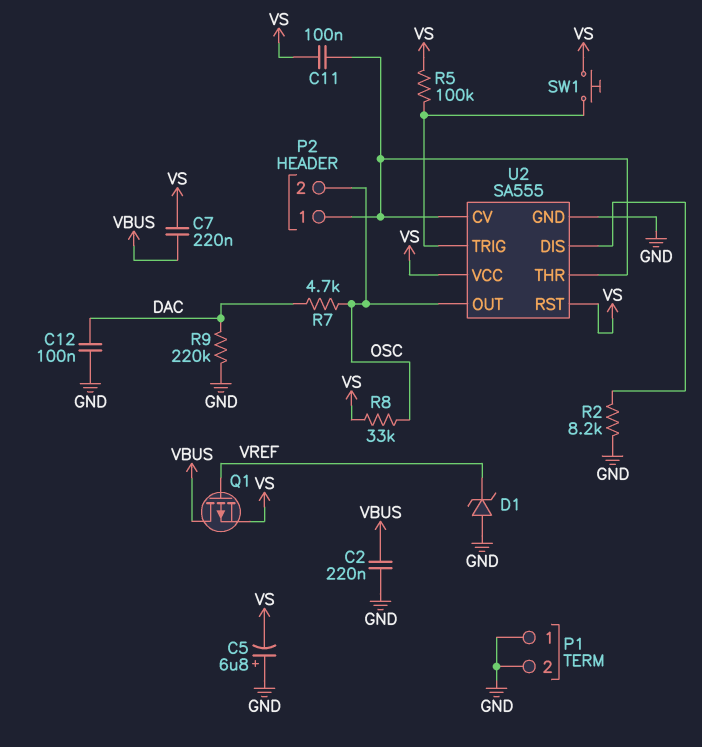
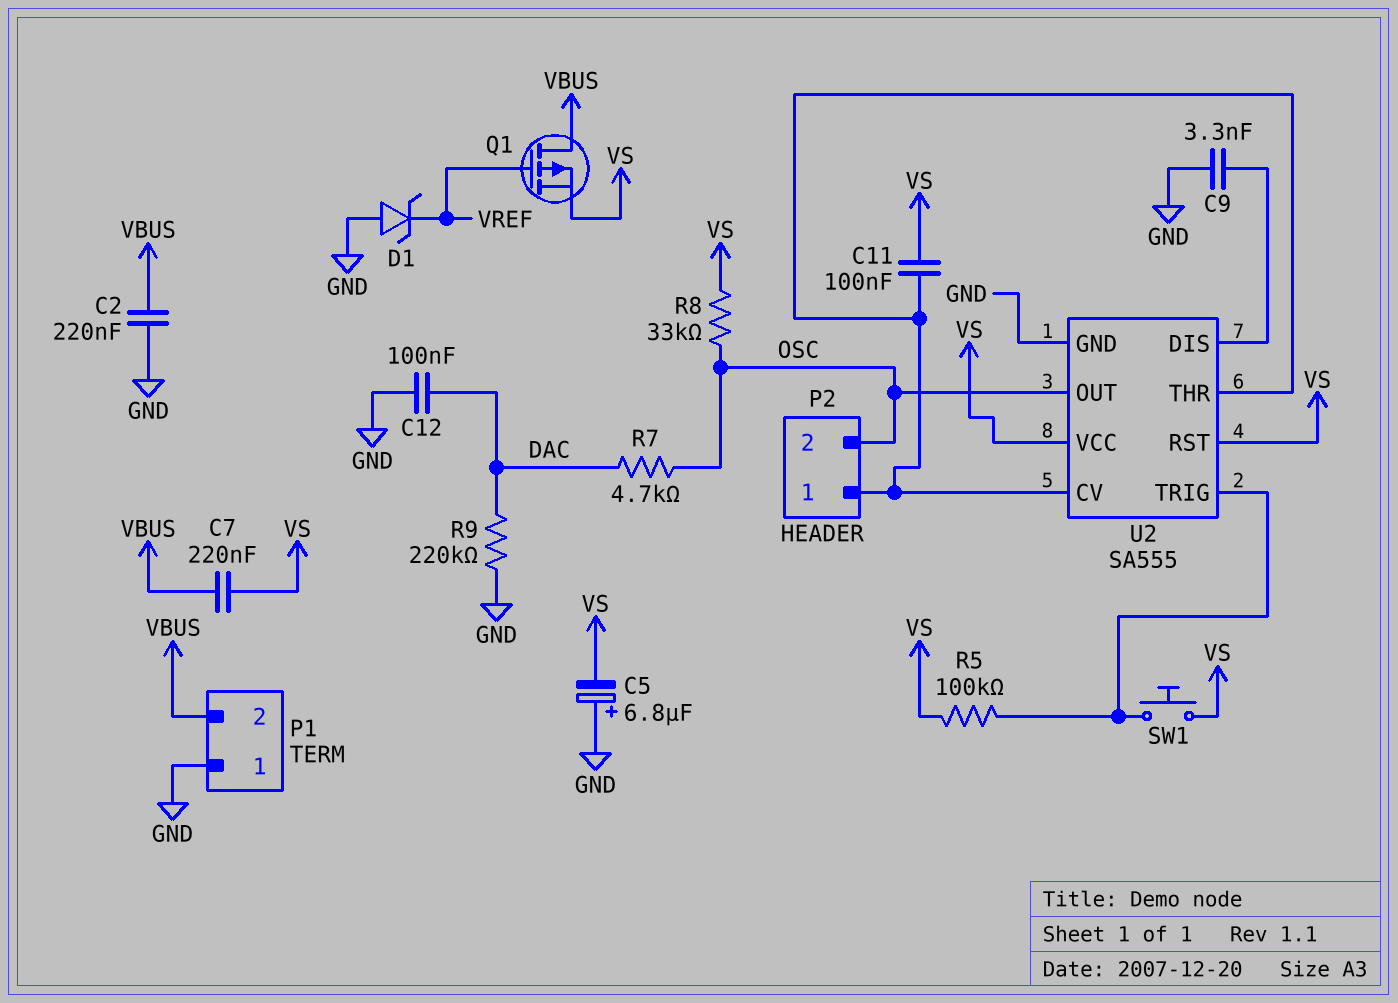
C9: none -> 3.3nF (GND, U2/DIS)
P1 pin 2: GND -> VBUS
R2: 8.2k (GND, U2/DIS) -> none

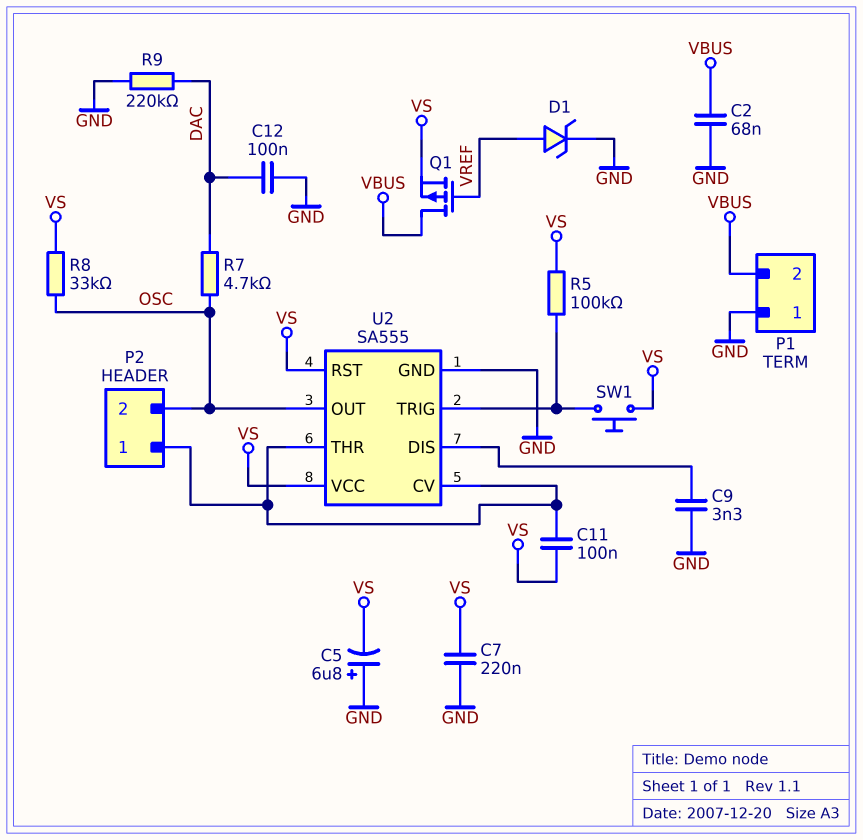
C2: 220nF (GND, VBUS) -> 68nF (GND, VBUS)
C7: 220nF (VBUS, VS) -> 220nF (GND, VS)
D1: zener (A GND, K VREF) -> zener (A VREF, K GND)

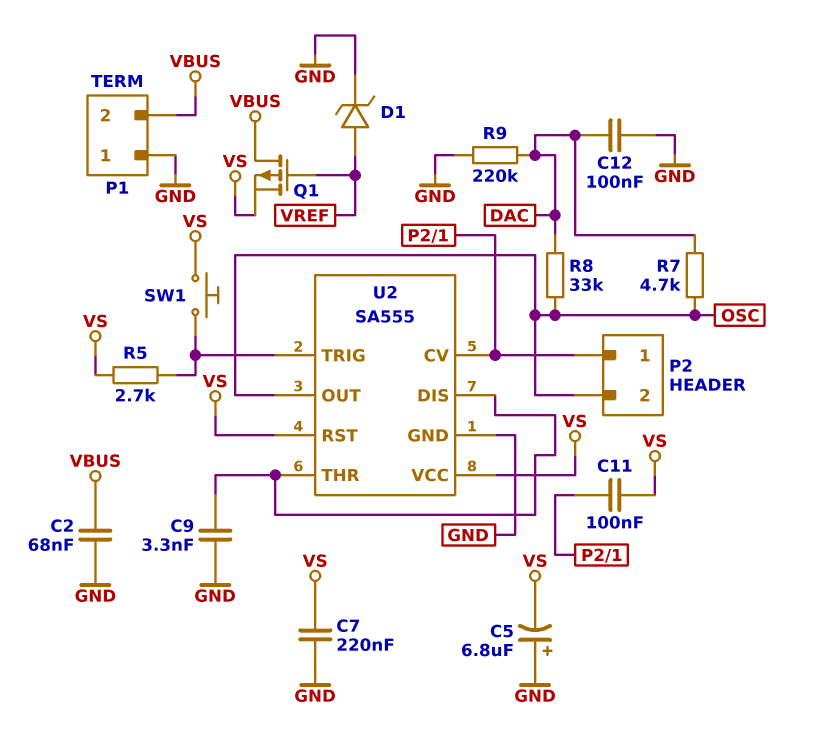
R5: 100k (U2/TRIG, VS) -> 2.7k (U2/TRIG, VS)
R8: 33k (OSC, VS) -> 33k (DAC, OSC)
U2 pin THR: P2/1 -> U2/DIS

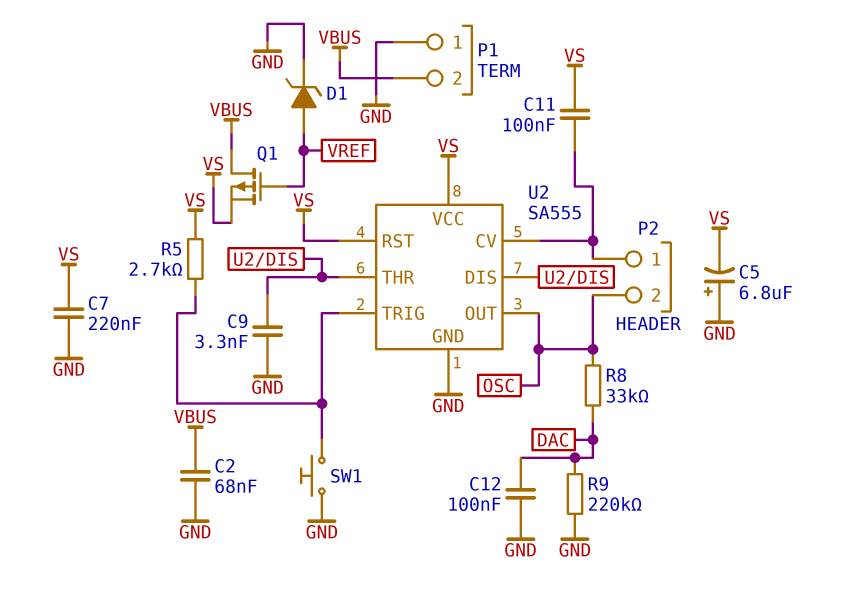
R7: 4.7k (DAC, OSC) -> none
SW1: button (U2/TRIG, VS) -> button (GND, U2/TRIG)

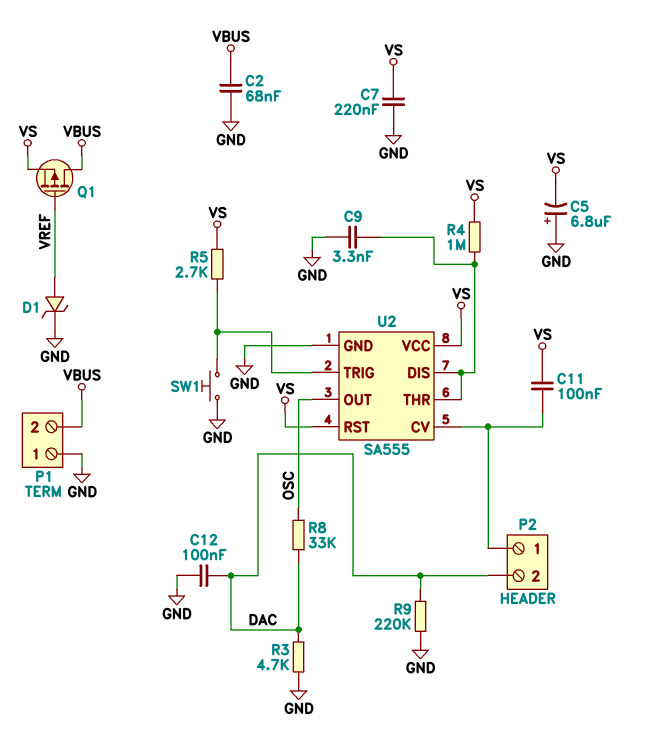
P2 pin 2: OSC -> DAC
R3: none -> 4.7k (DAC, GND)
R4: none -> 1M (U2/DIS, VS)

